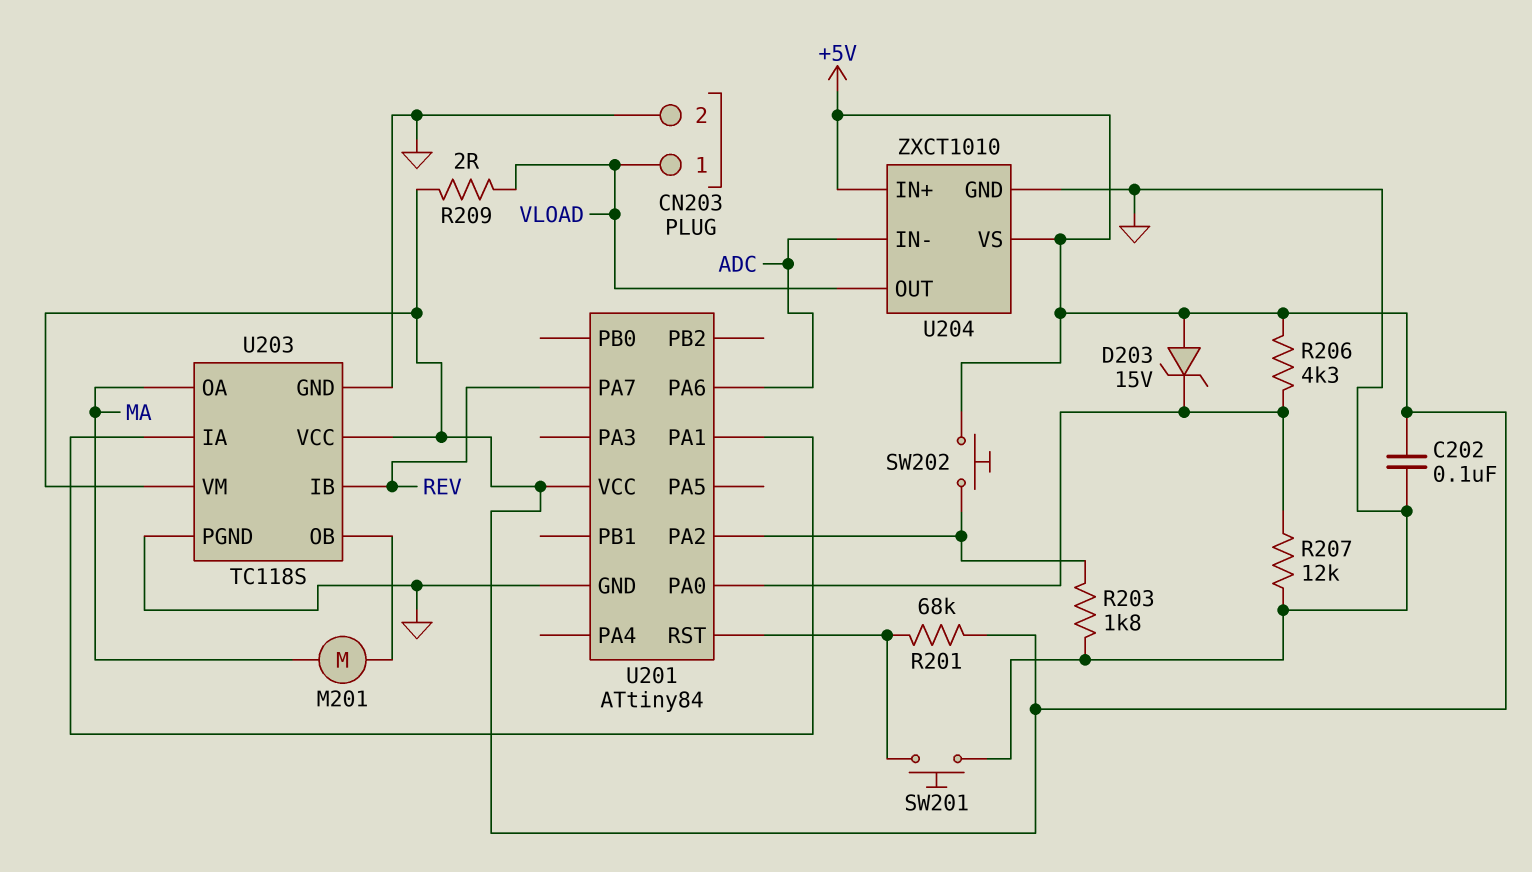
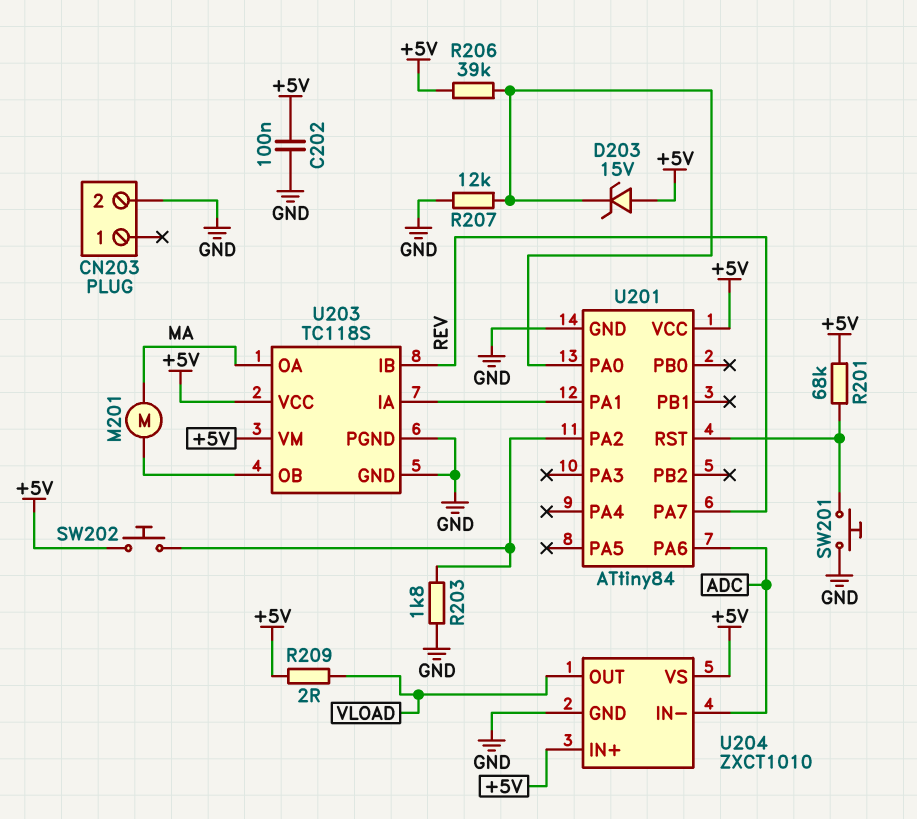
CN203 pin 1: VLOAD -> none
R206: 4.3k (+5V, U201/PA0) -> 39k (+5V, U201/PA0)

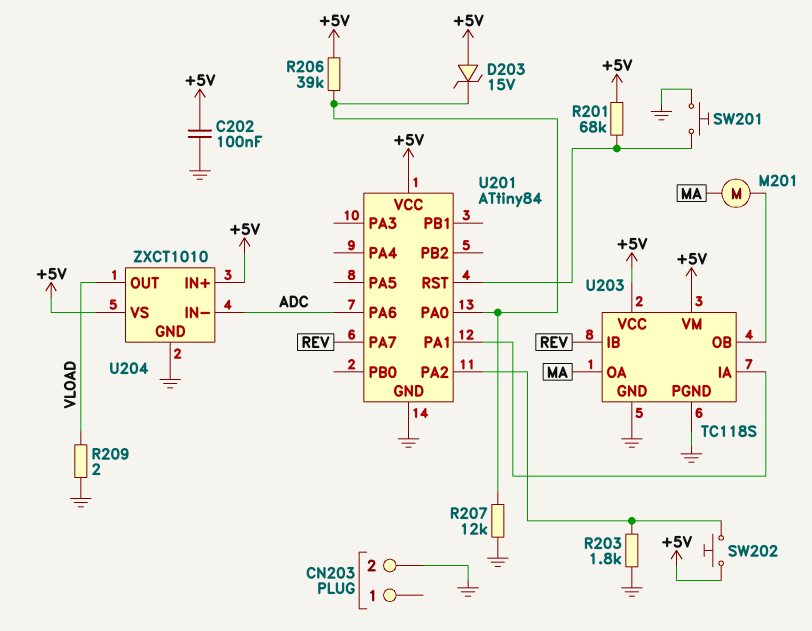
R209: 2 (+5V, VLOAD) -> 2 (GND, VLOAD)

